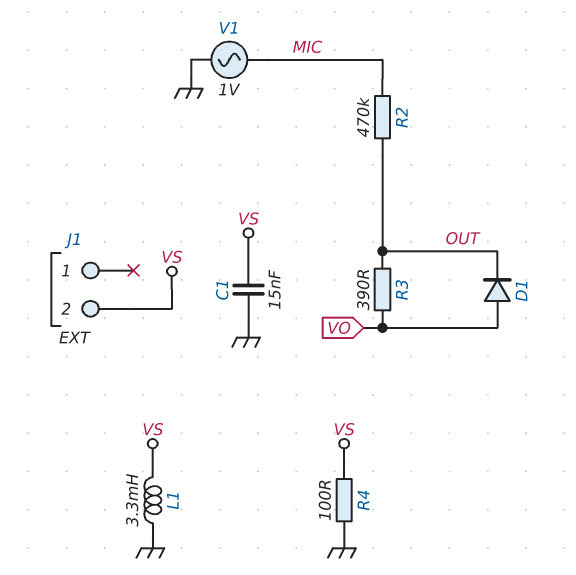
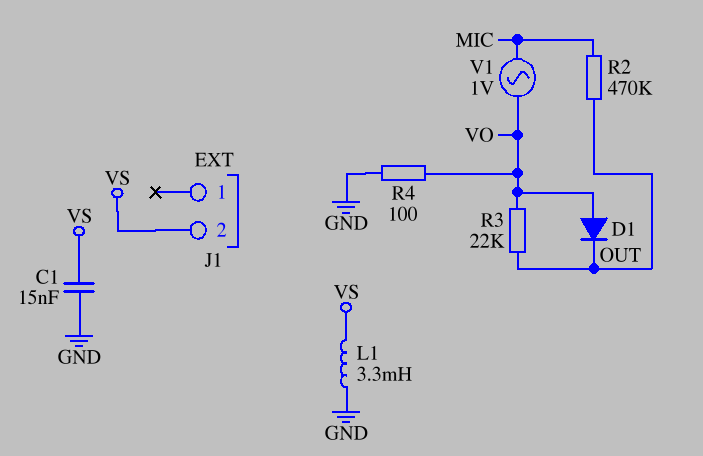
R3: 390 (OUT, VO) -> 22k (OUT, VO)
R4: 100 (GND, VS) -> 100 (GND, VO)
V1: AC 1V (GND, MIC) -> AC 1V (MIC, VO)

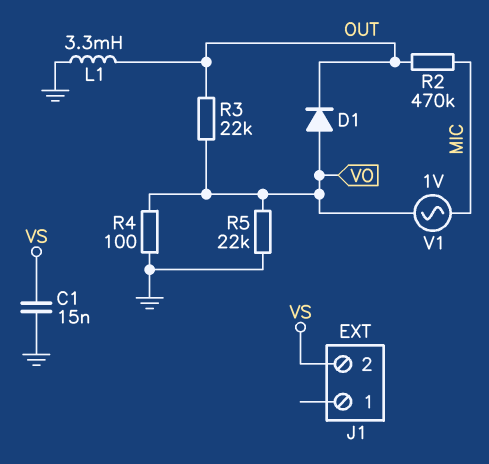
L1: 3.3mH (GND, VS) -> 3.3mH (GND, OUT)
R5: none -> 22k (GND, VO)

